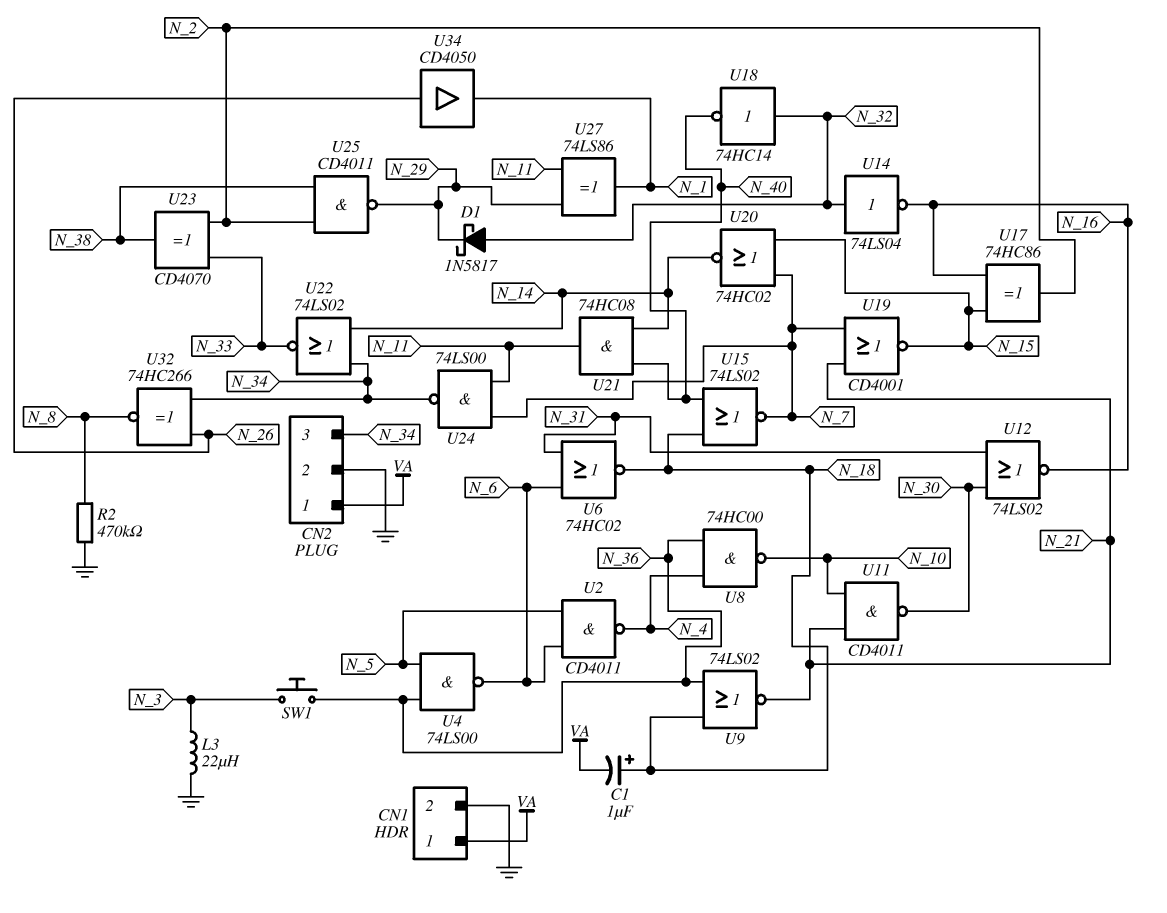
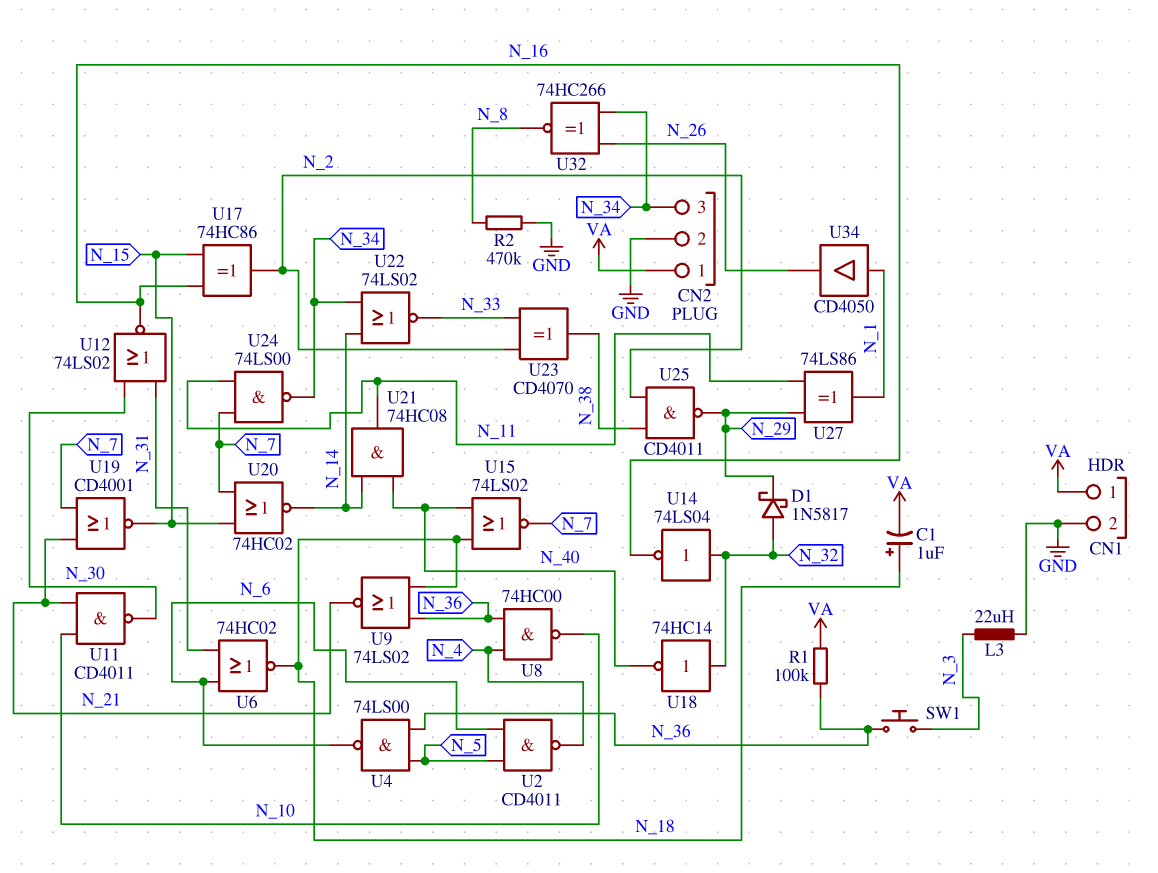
R1: none -> 100k (N_36, VA)
U34: buffer CD4050 (in N_26, out N_1) -> buffer CD4050 (in N_1, out N_26)

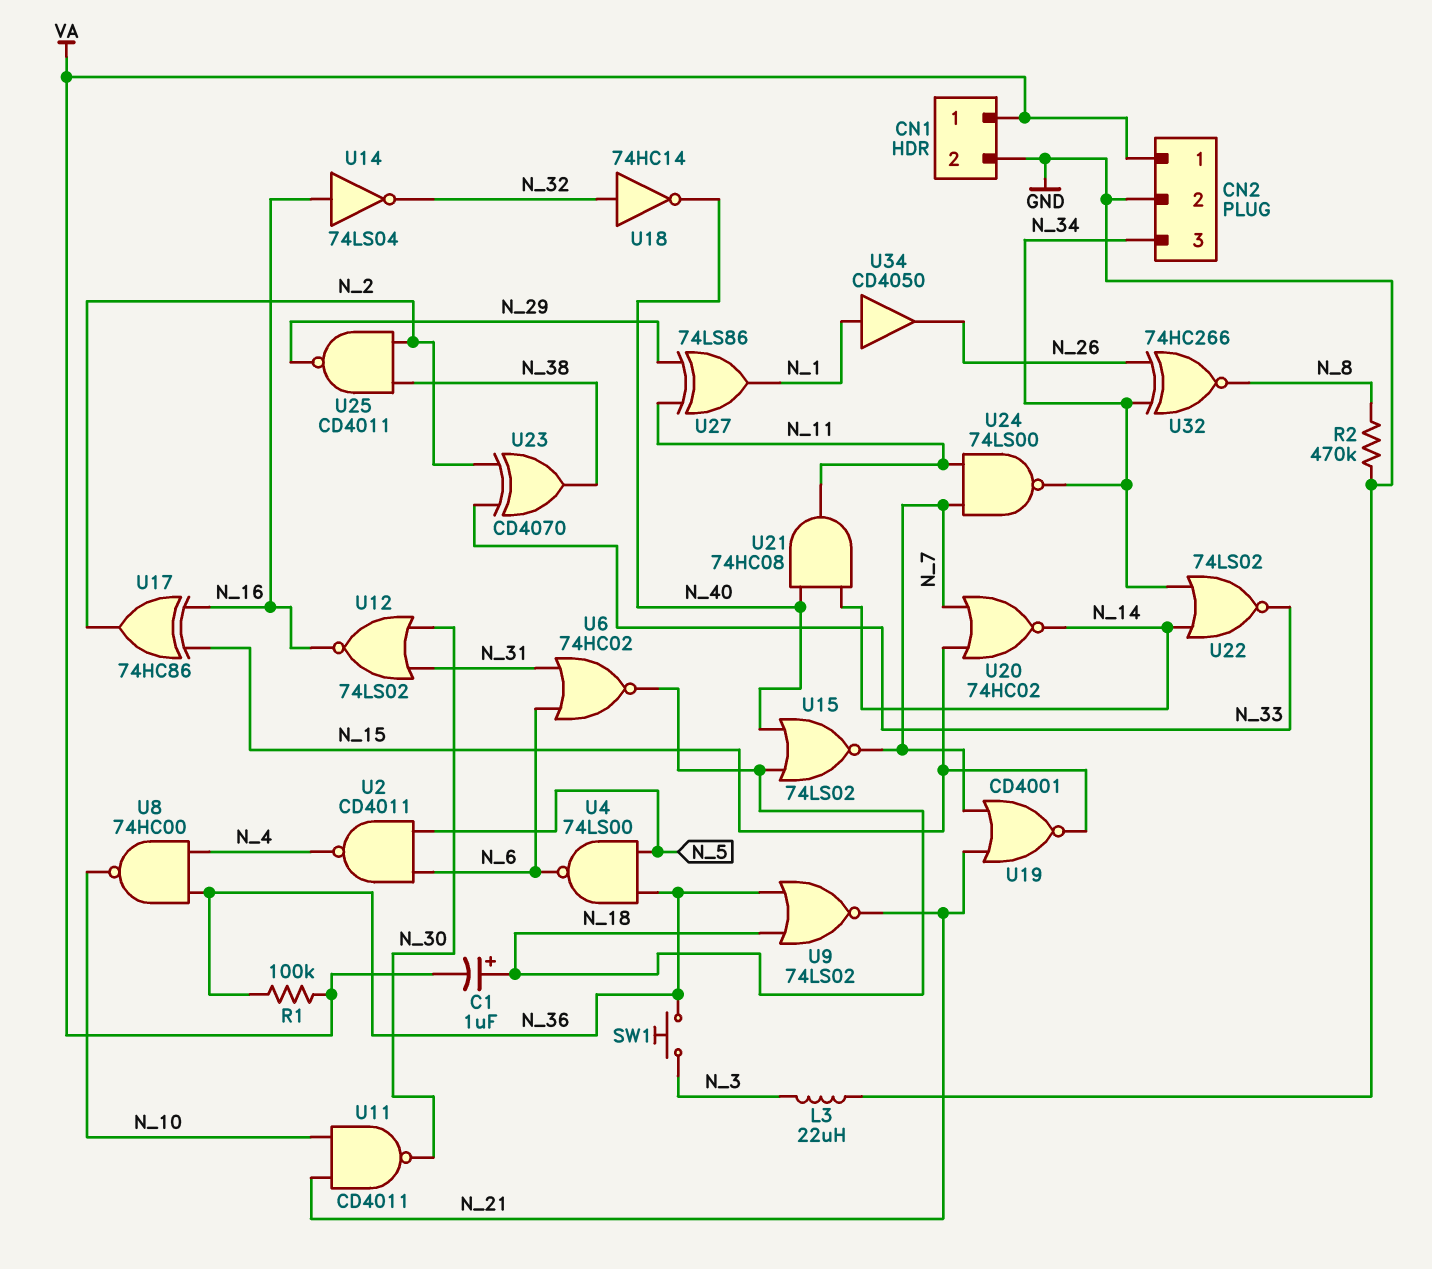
D1: schottky 1N5817 (A N_32, K N_29) -> none
U14: NOT 74LS04 (in N_32, out N_16) -> NOT 74LS04 (in N_16, out N_32)

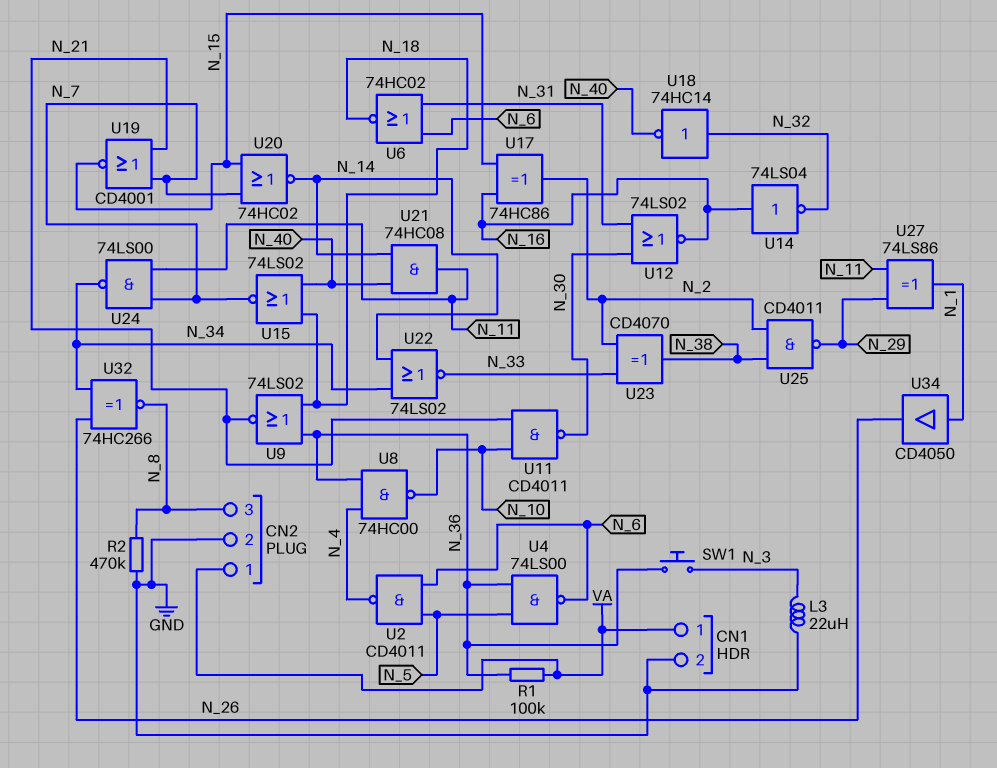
C1: 1uF (plus N_18, minus VA) -> none
CN2 pin 3: N_34 -> N_8

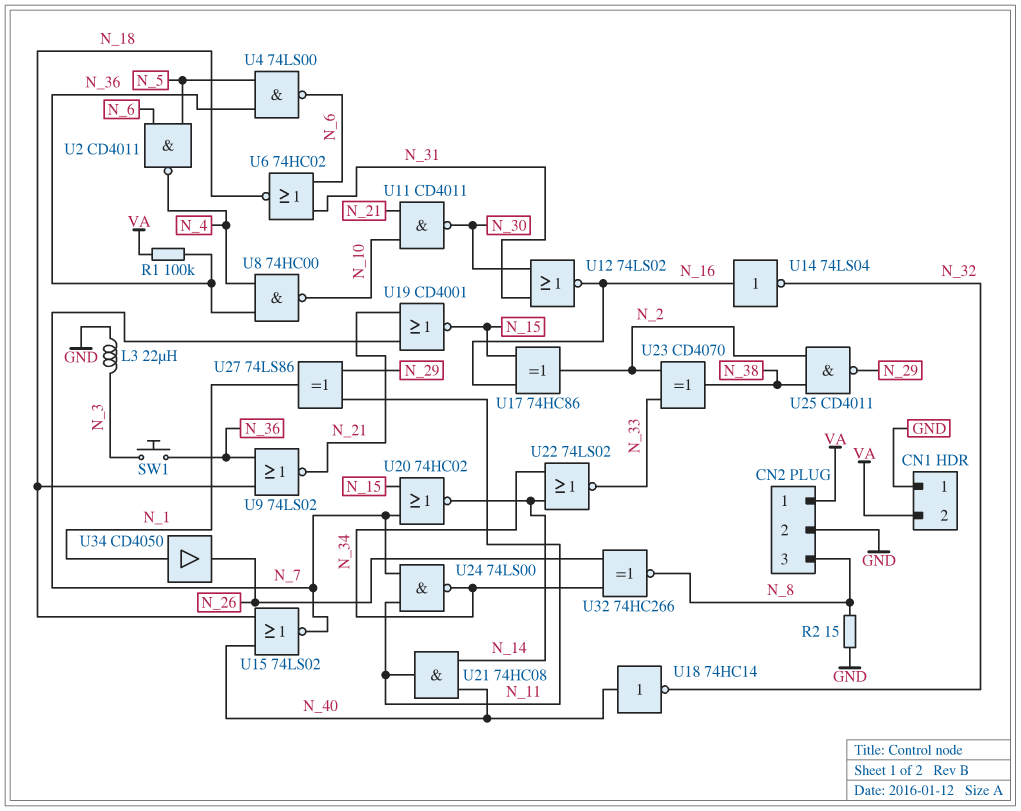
CN1 pin 1: VA -> GND
CN1 pin 2: GND -> VA
R2: 470k (GND, N_8) -> 15 (GND, N_8)
U18: NOT 74HC14 (in N_32, out N_40) -> NOT 74HC14 (in N_40, out N_32)

